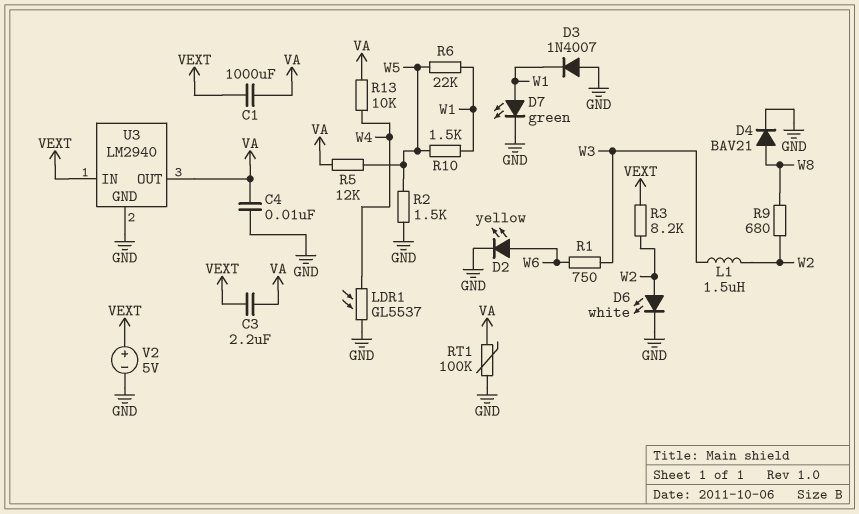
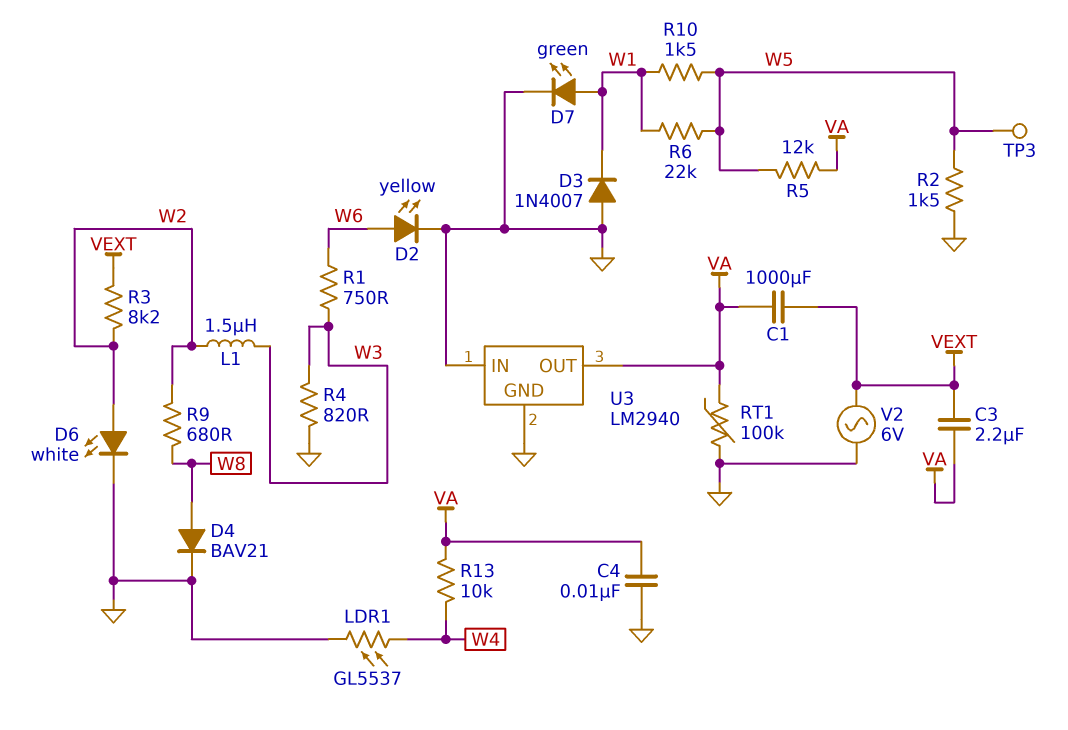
R4: none -> 820 (GND, W3)
TP3: none -> test point (W5)
U3 pin IN: VEXT -> GND
V2: 5V (plus VEXT, minus GND) -> AC 6V (GND, VEXT)

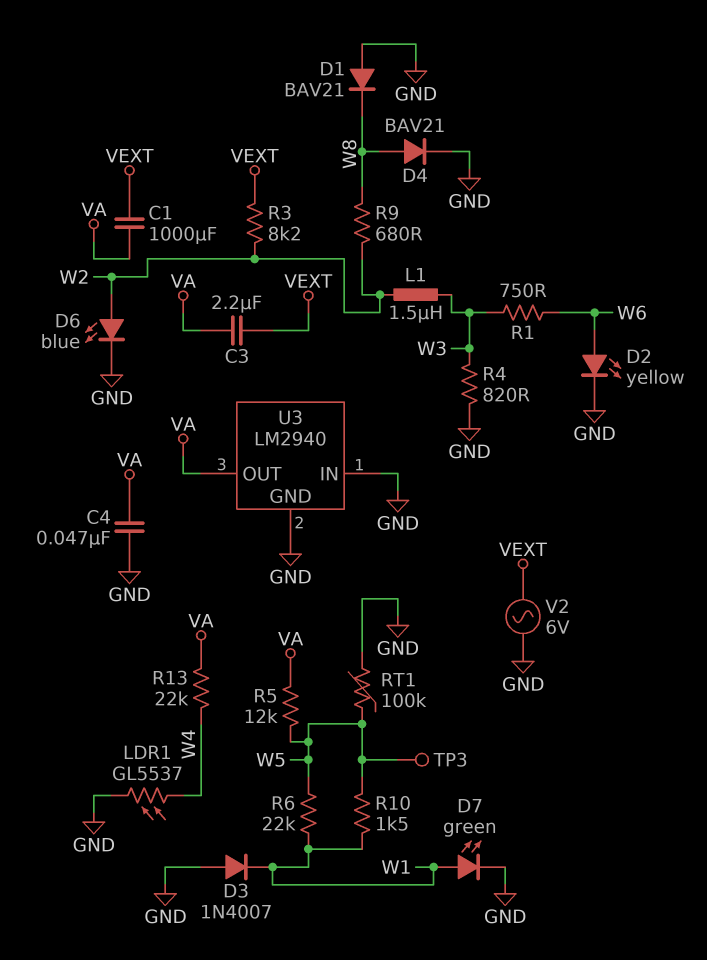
C4: 10nF (GND, VA) -> 47nF (GND, VA)
D1: none -> diode BAV21 (A GND, K W8)
D6: LED white (A W2, K GND) -> LED blue (A W2, K GND)
R2: 1.5k (GND, W5) -> none
R13: 10k (VA, W4) -> 22k (VA, W4)
RT1: 100k (GND, VA) -> 100k (GND, W5)

